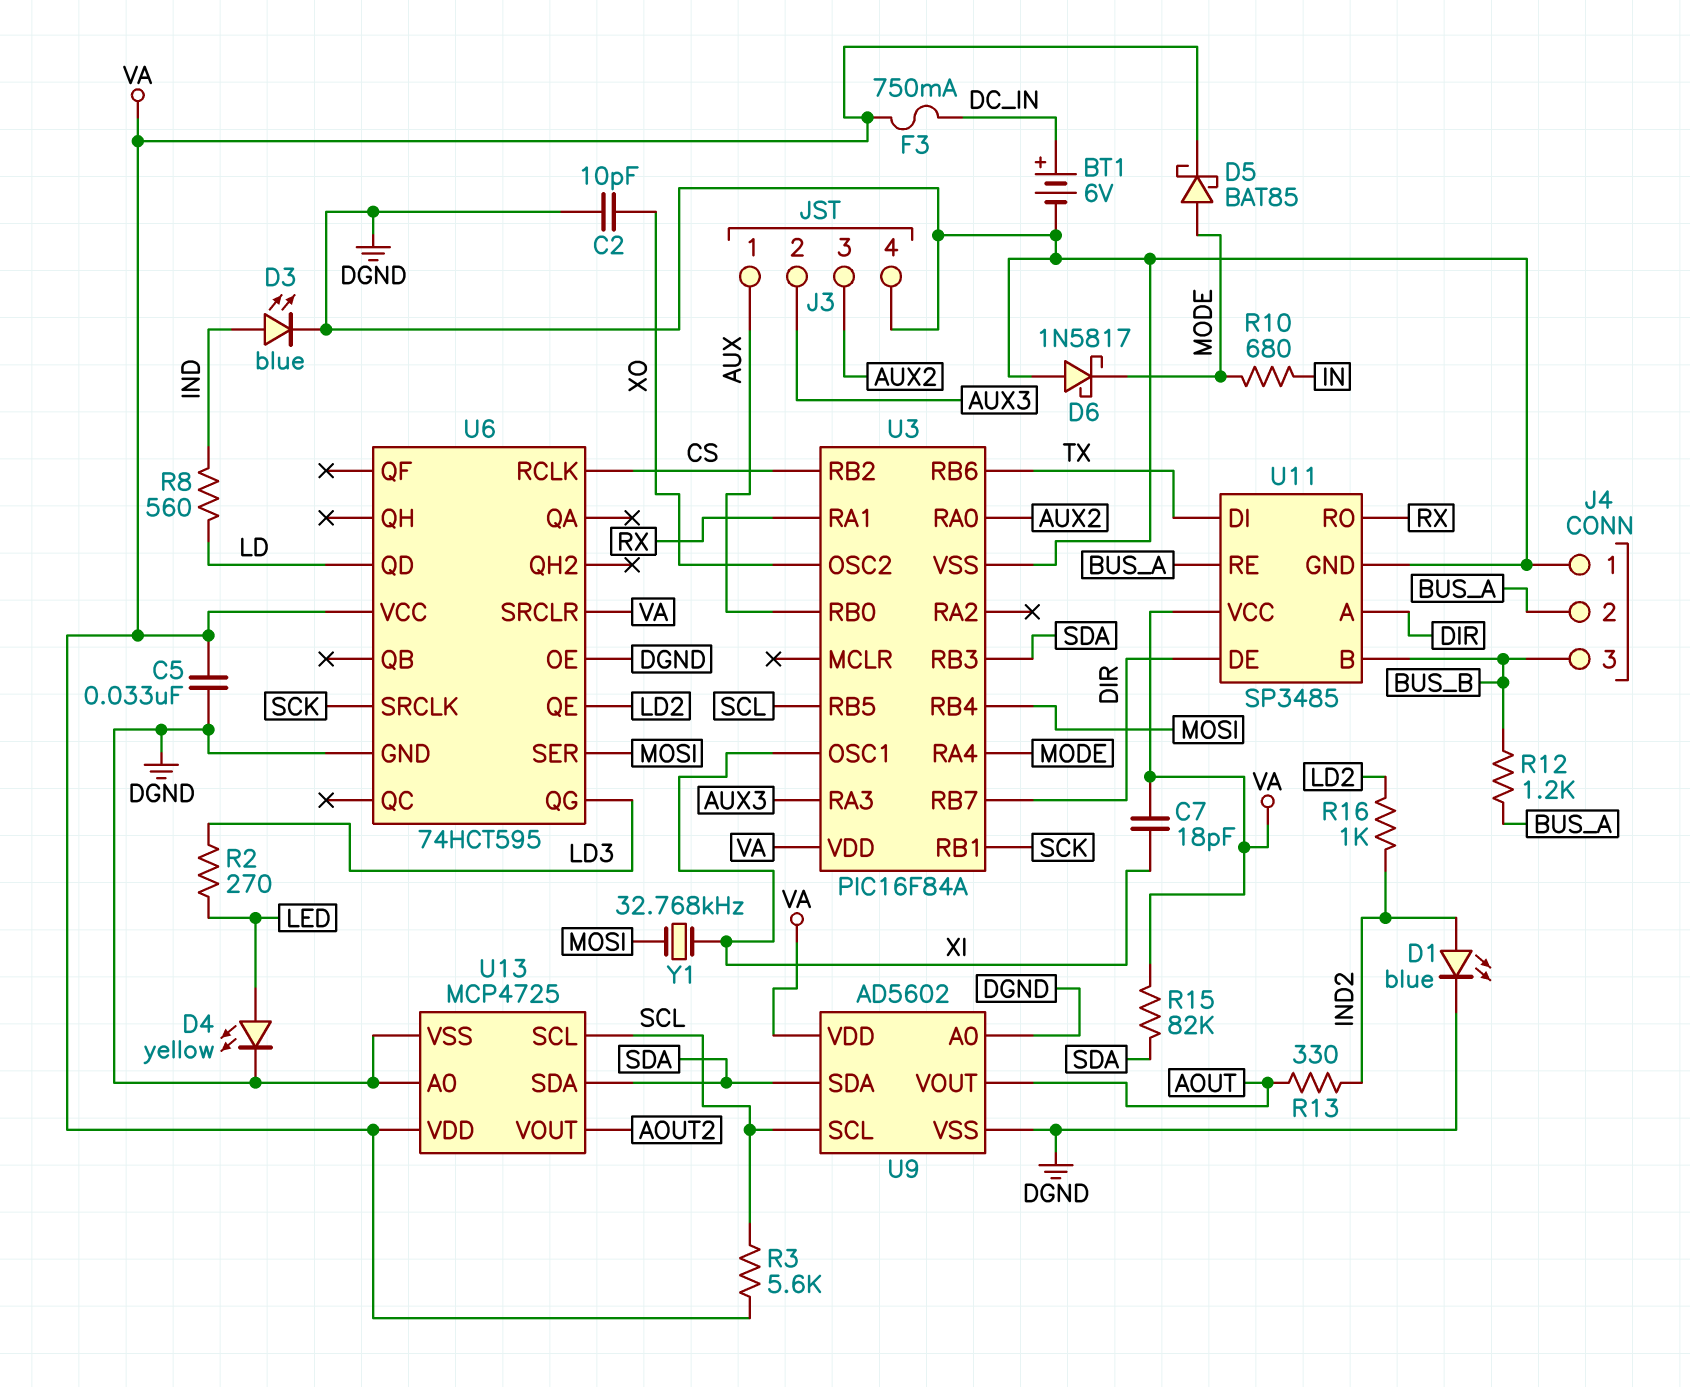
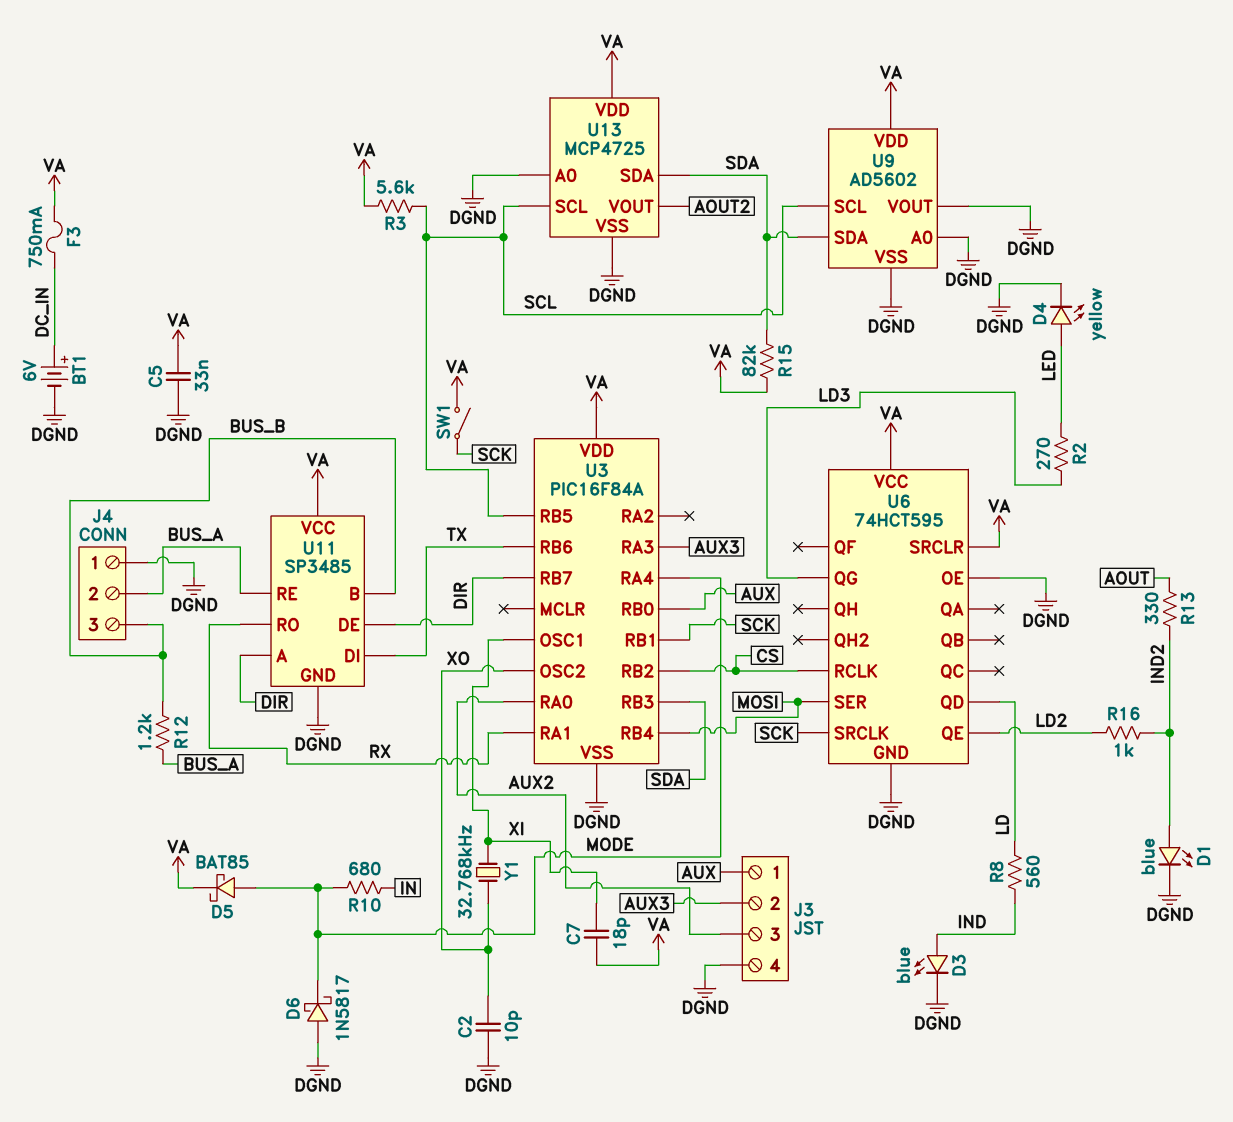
SW1: none -> switch (SCK, VA)
U9 pin VOUT: AOUT -> DGND
Y1: 32.768kHz (MOSI, XI) -> 32.768kHz (XI, XO)

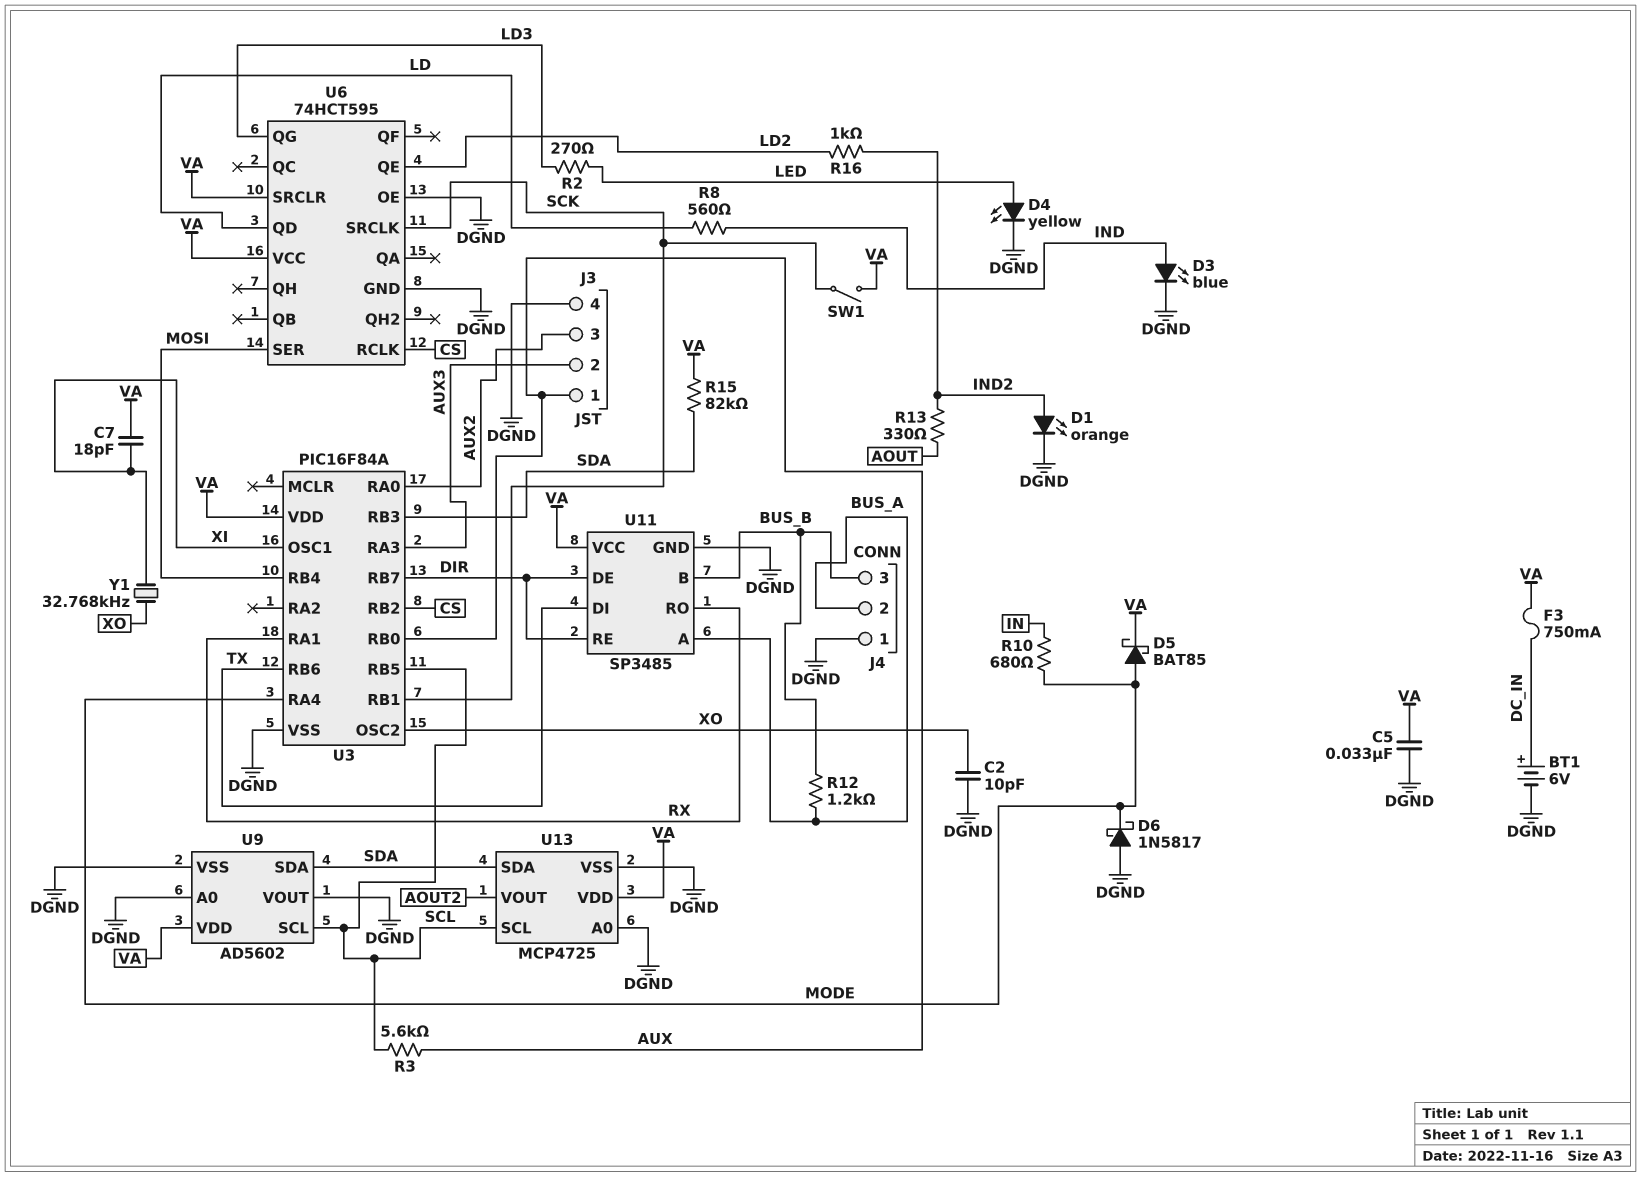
D1: LED blue (A IND2, K DGND) -> LED orange (A IND2, K DGND)
R3: 5.6k (SCL, VA) -> 5.6k (AUX, SCL)
U11 pin A: DIR -> BUS_A
U11 pin RE: BUS_A -> DIR

